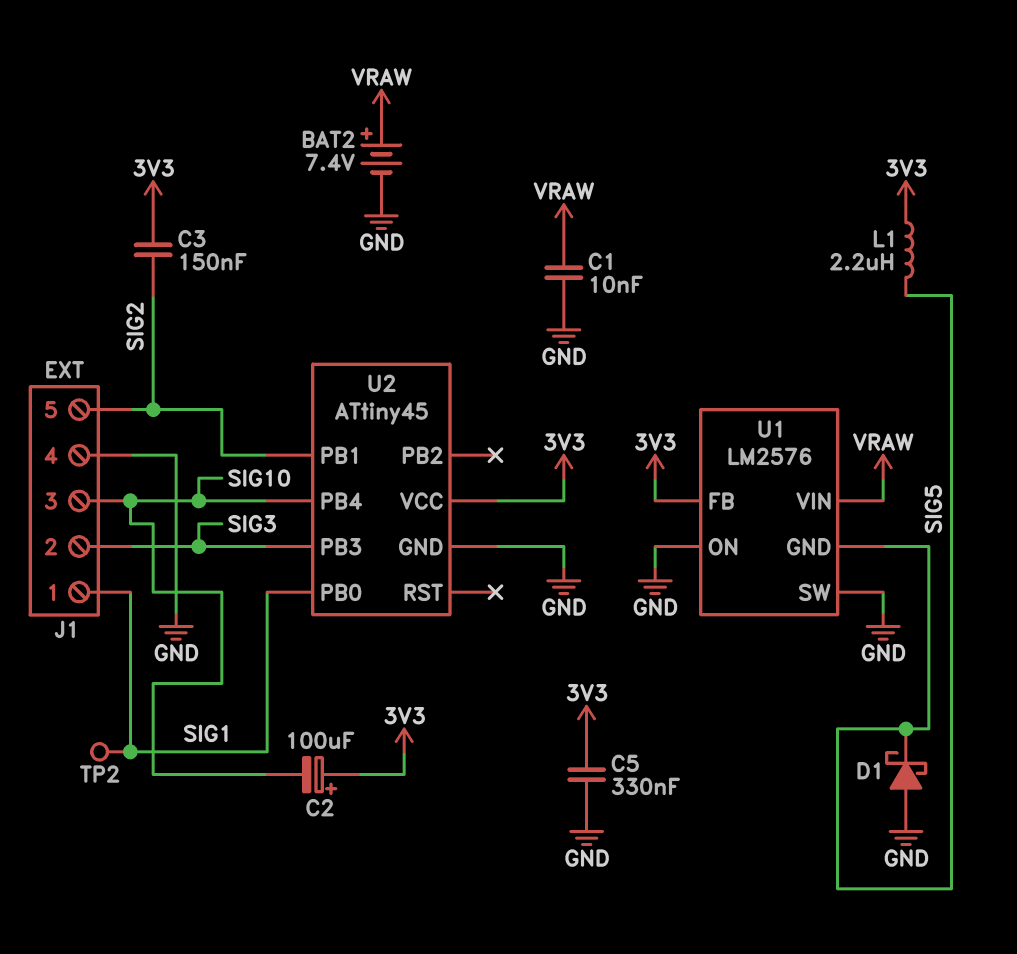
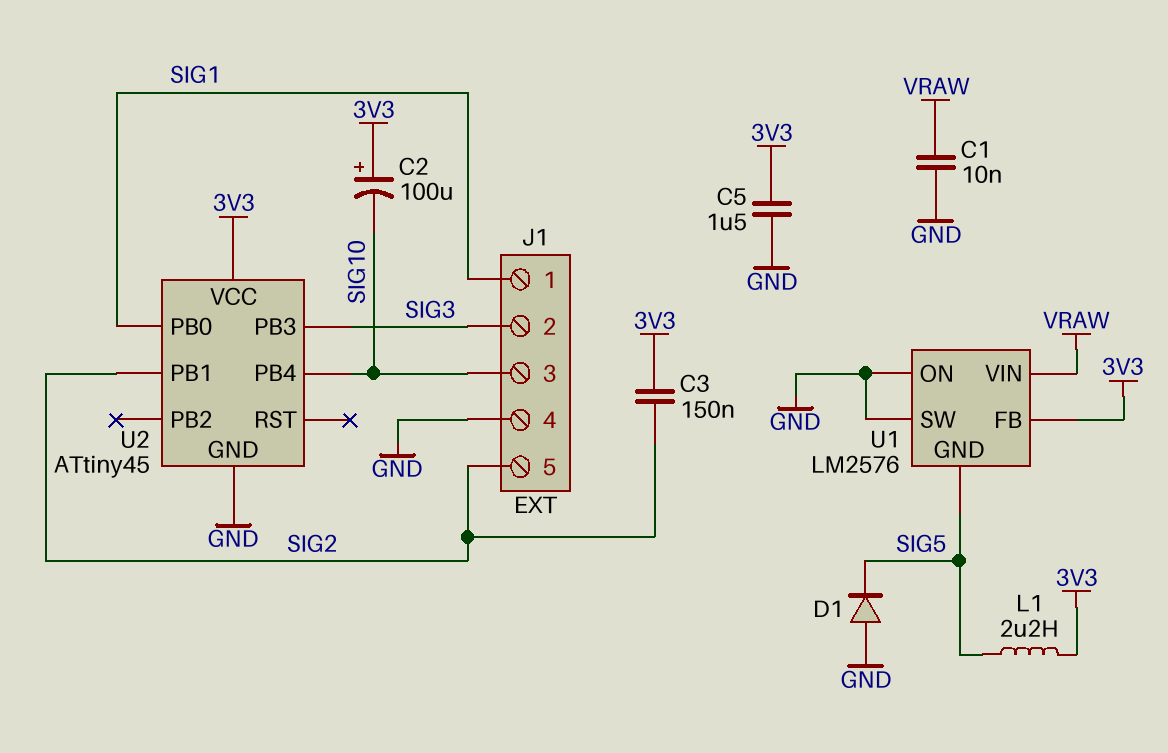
BAT2: 7.4V (plus VRAW, minus GND) -> none
C5: 330nF (3V3, GND) -> 1.5uF (3V3, GND)
D1: schottky (A GND, K SIG5) -> diode (A GND, K SIG5)
TP2: test point (SIG1) -> none

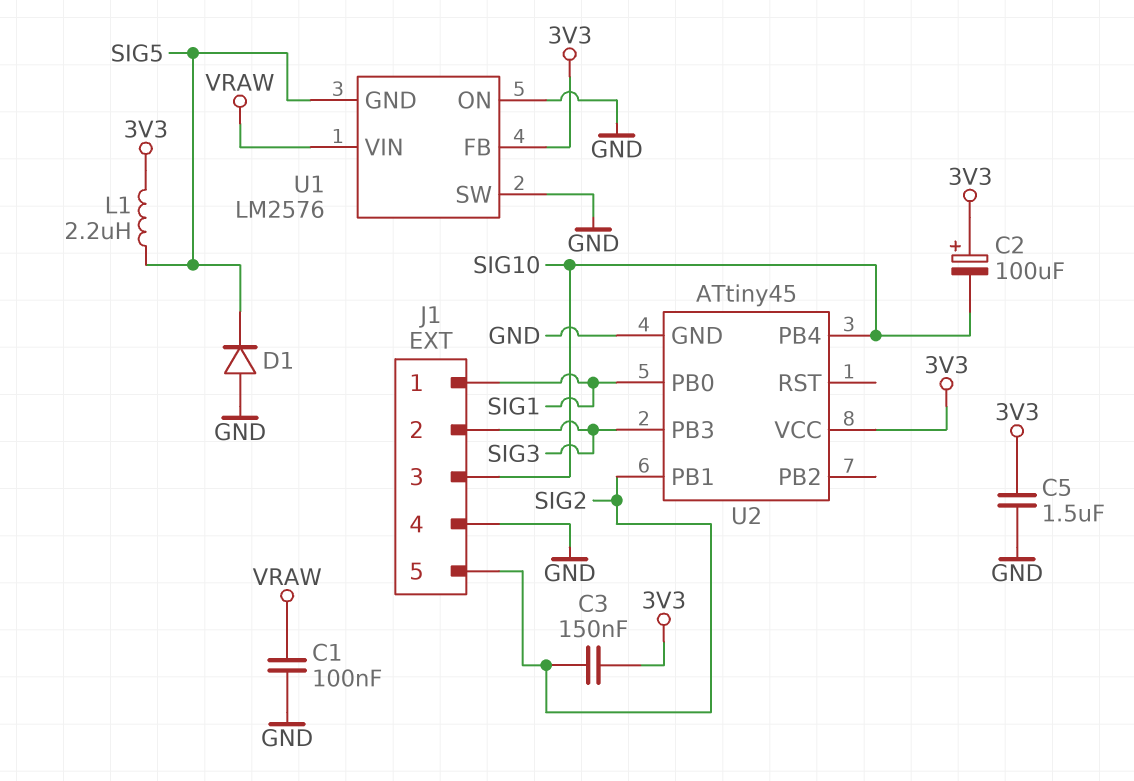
C1: 10nF (GND, VRAW) -> 100nF (GND, VRAW)

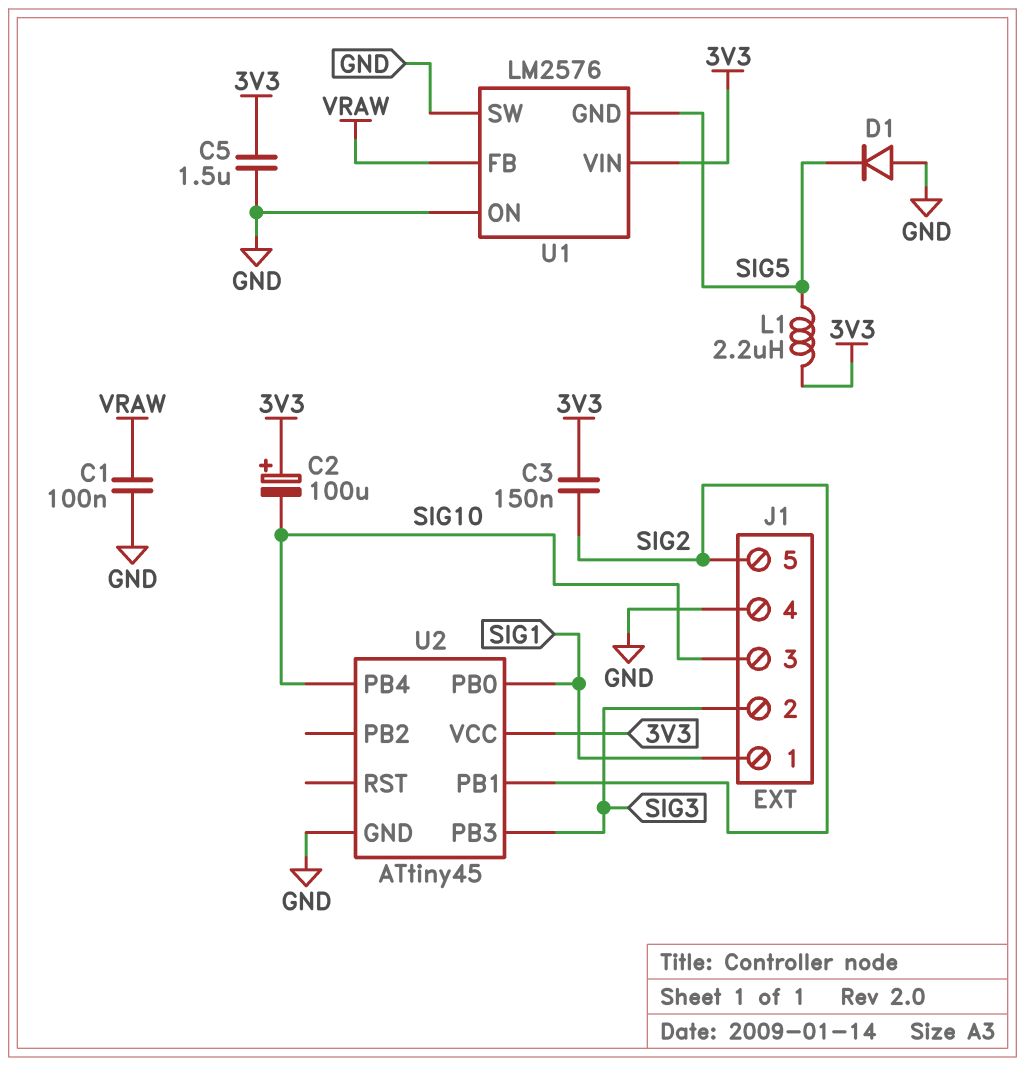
U1 pin FB: 3V3 -> VRAW
U1 pin VIN: VRAW -> 3V3

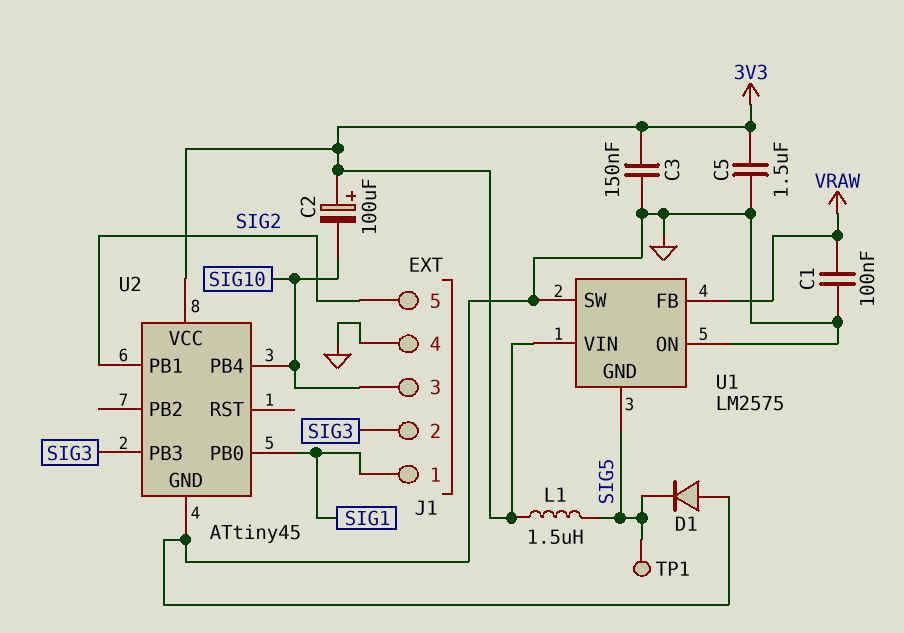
C3: 150nF (3V3, SIG2) -> 150nF (3V3, GND)
L1: 2.2uH (3V3, SIG5) -> 1.5uH (3V3, SIG5)
TP1: none -> test point (SIG5)
U1: LM2576 -> LM2575

